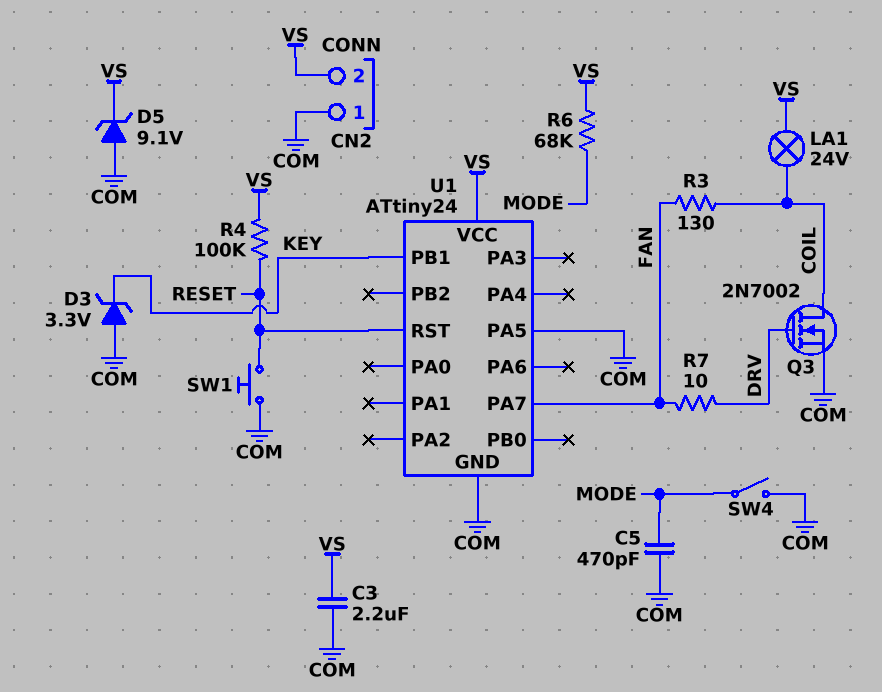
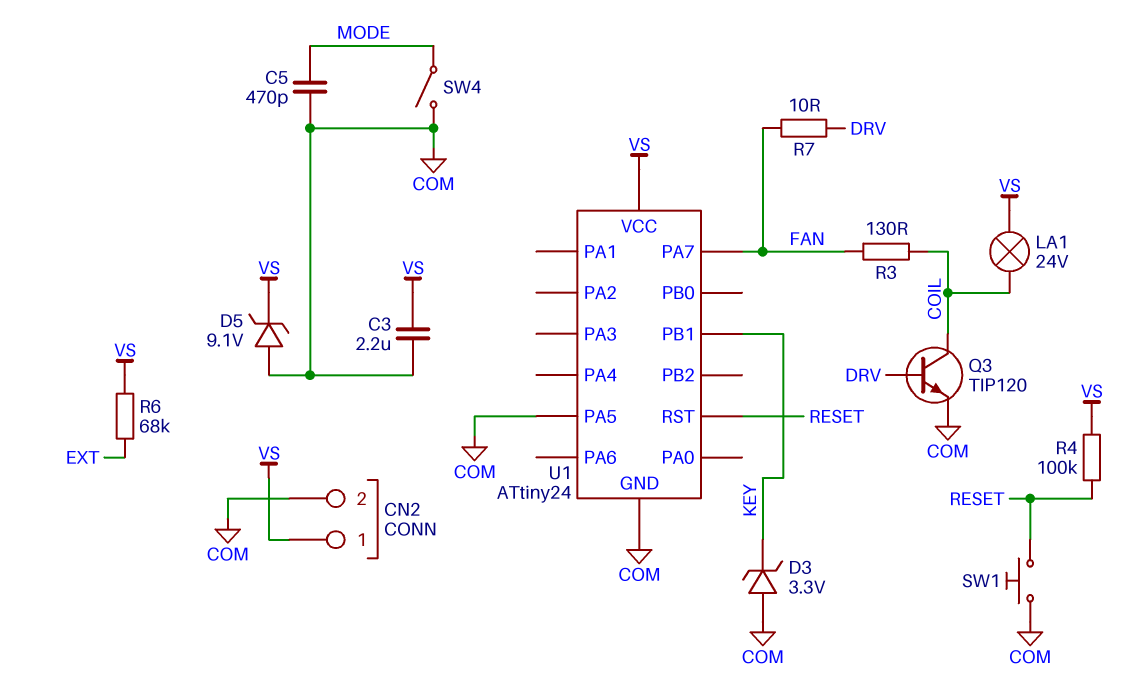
CN2 pin 1: COM -> VS
CN2 pin 2: VS -> COM
Q3: NMOS 2N7002 (G DRV, D COIL, S COM) -> NPN TIP120 (B DRV, C COIL, E COM)
R6: 68k (MODE, VS) -> 68k (EXT, VS)

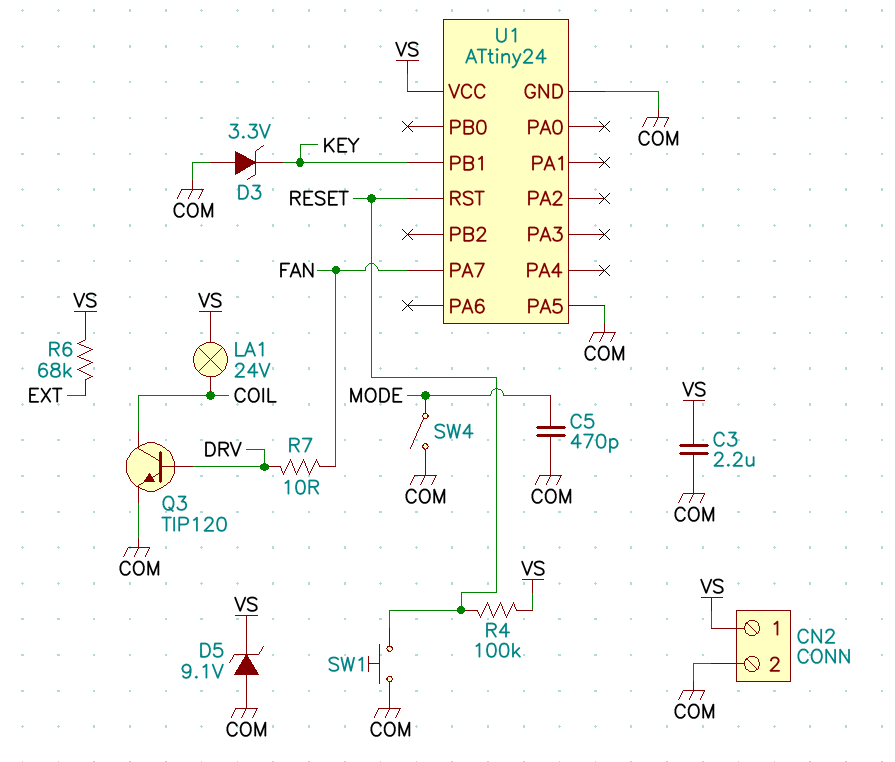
R3: 130 (COIL, FAN) -> none

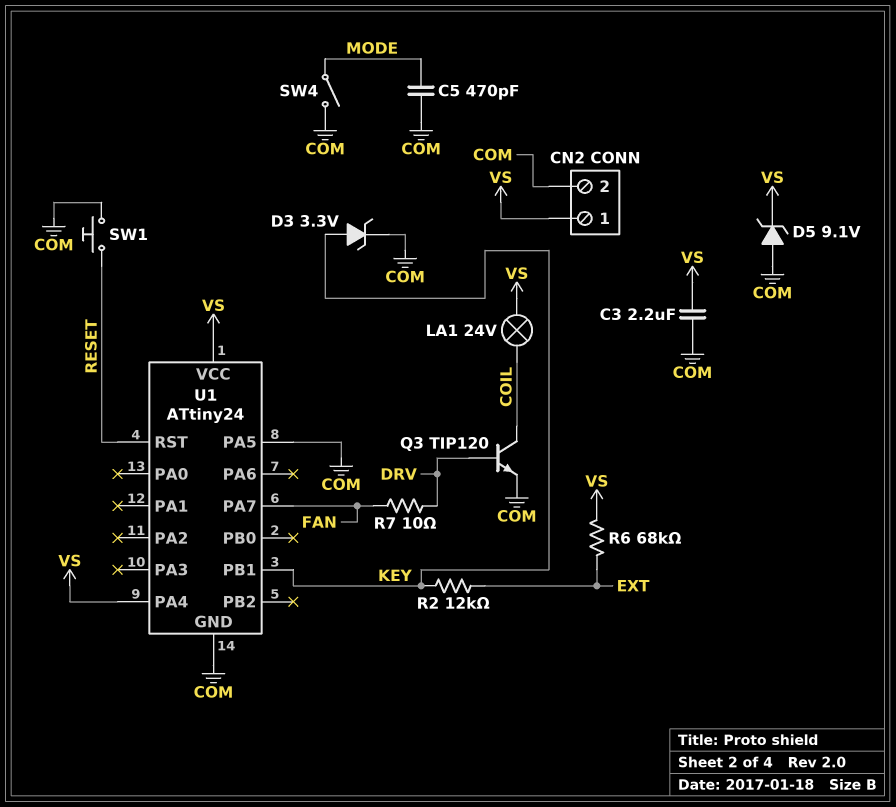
D3: zener 3.3V (A COM, K KEY) -> zener 3.3V (A KEY, K COM)
R2: none -> 12k (EXT, KEY)
R4: 100k (RESET, VS) -> none
U1 pin PA4: none -> VS

